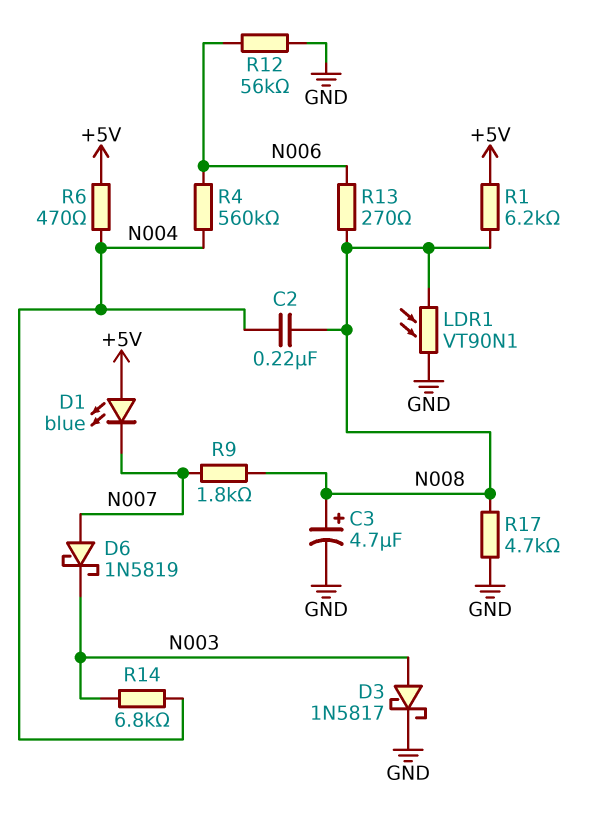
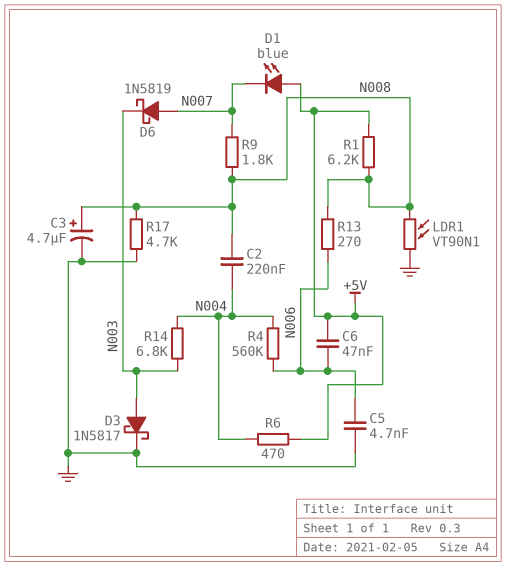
C5: none -> 4.7nF (GND, N006)
C6: none -> 47nF (+5V, N006)
R12: 56k (GND, N006) -> none

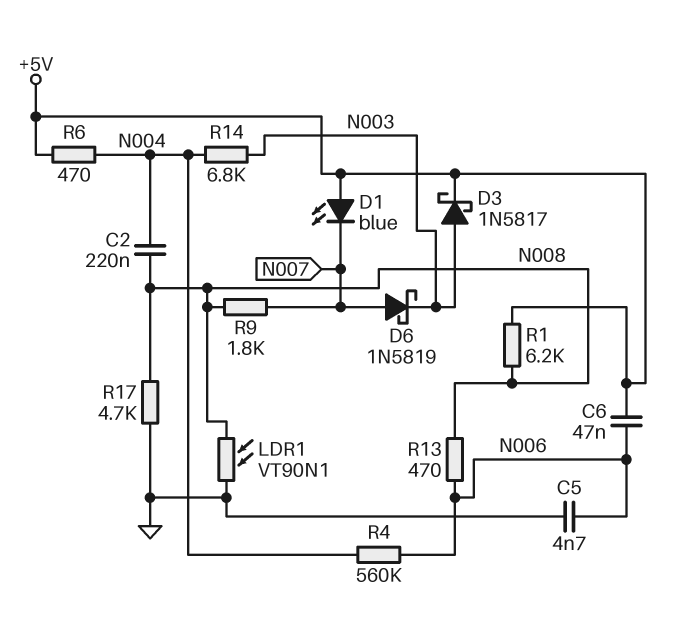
C3: 4.7uF (plus N008, minus GND) -> none
D3: schottky 1N5817 (A N003, K GND) -> schottky 1N5817 (A N003, K +5V)
R13: 270 (N006, N008) -> 470 (N006, N008)

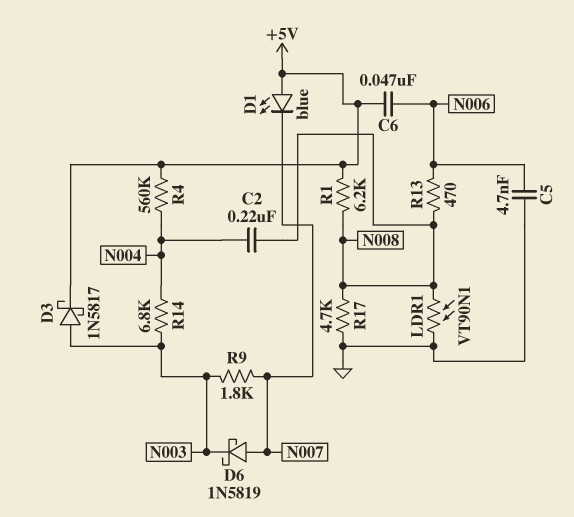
R4: 560k (N004, N006) -> 560k (+5V, N004)
R6: 470 (+5V, N004) -> none
R9: 1.8k (N007, N008) -> 1.8k (N003, N007)

